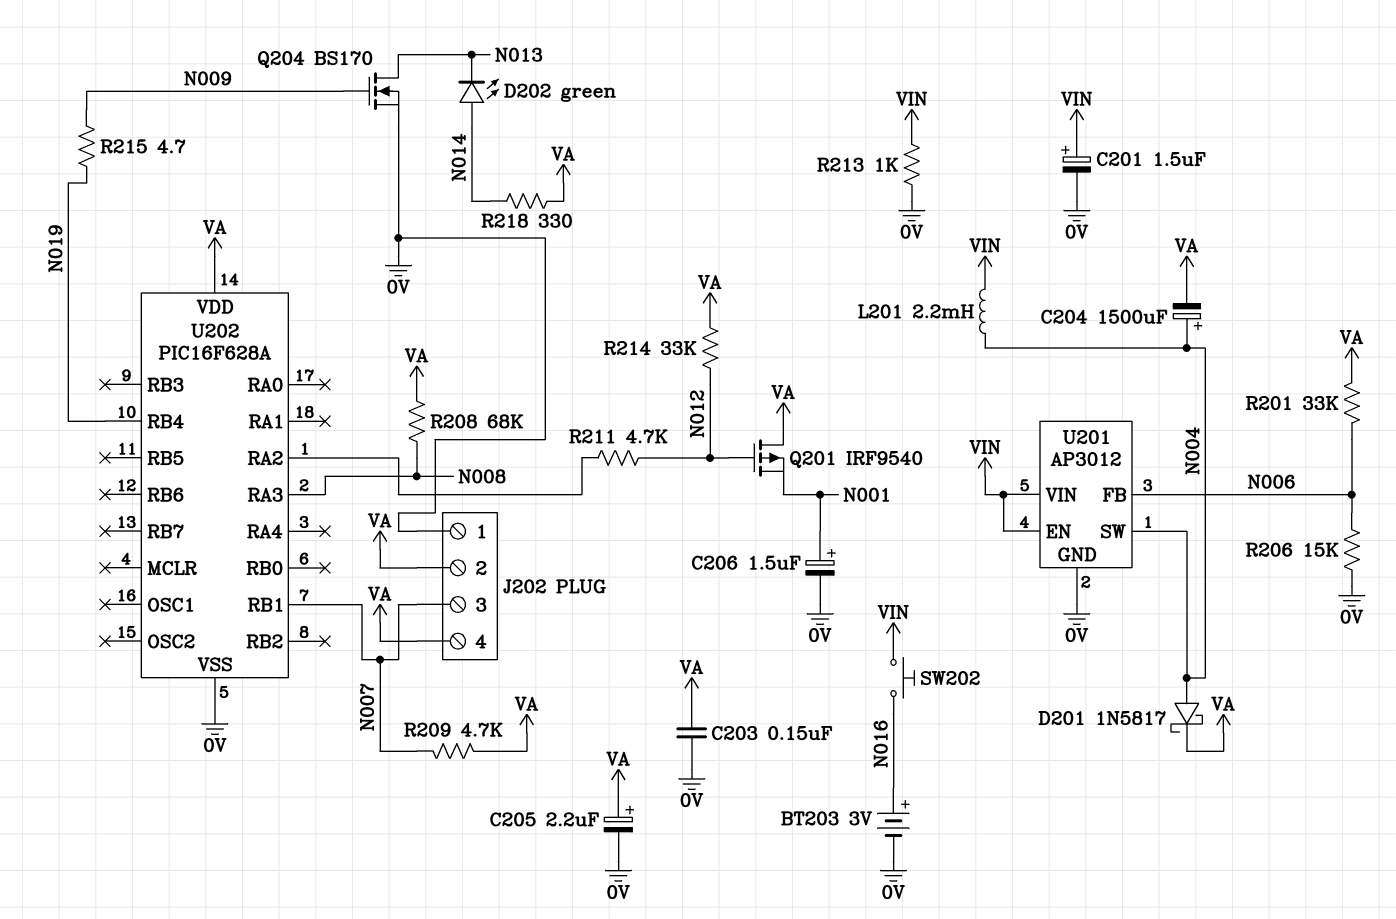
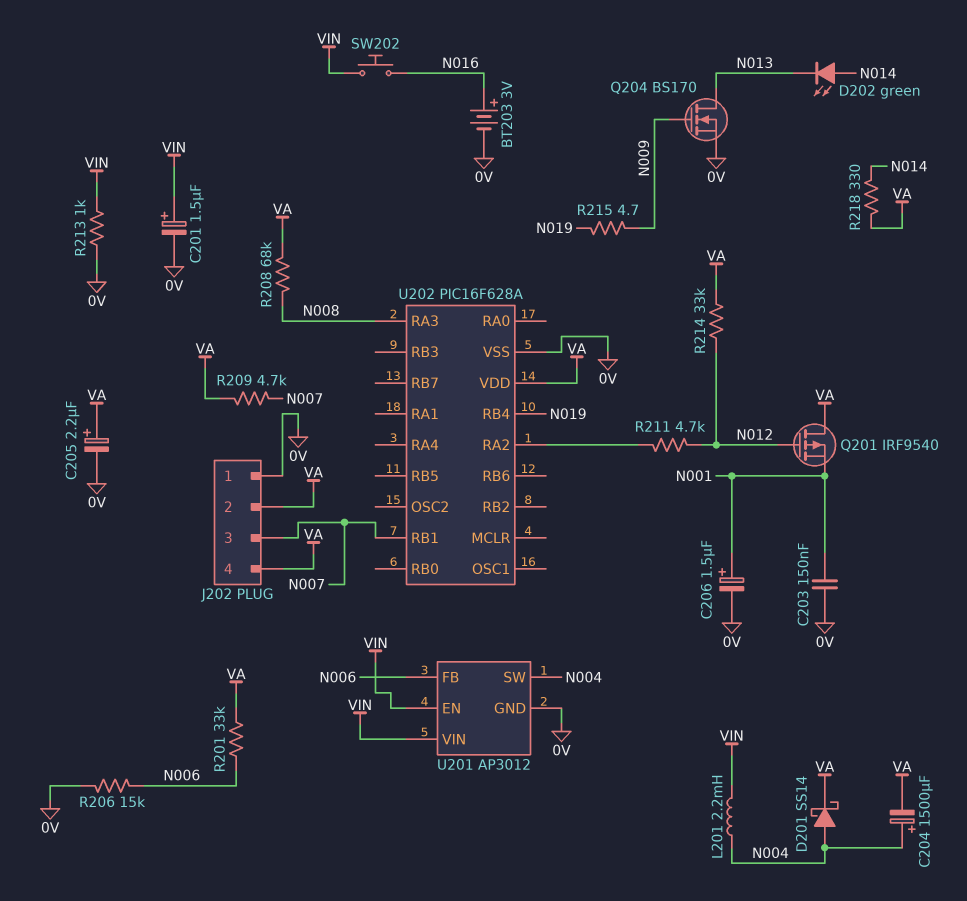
C203: 150nF (0V, VA) -> 150nF (0V, N001)
D201: schottky 1N5817 (A N004, K VA) -> schottky SS14 (A N004, K VA)

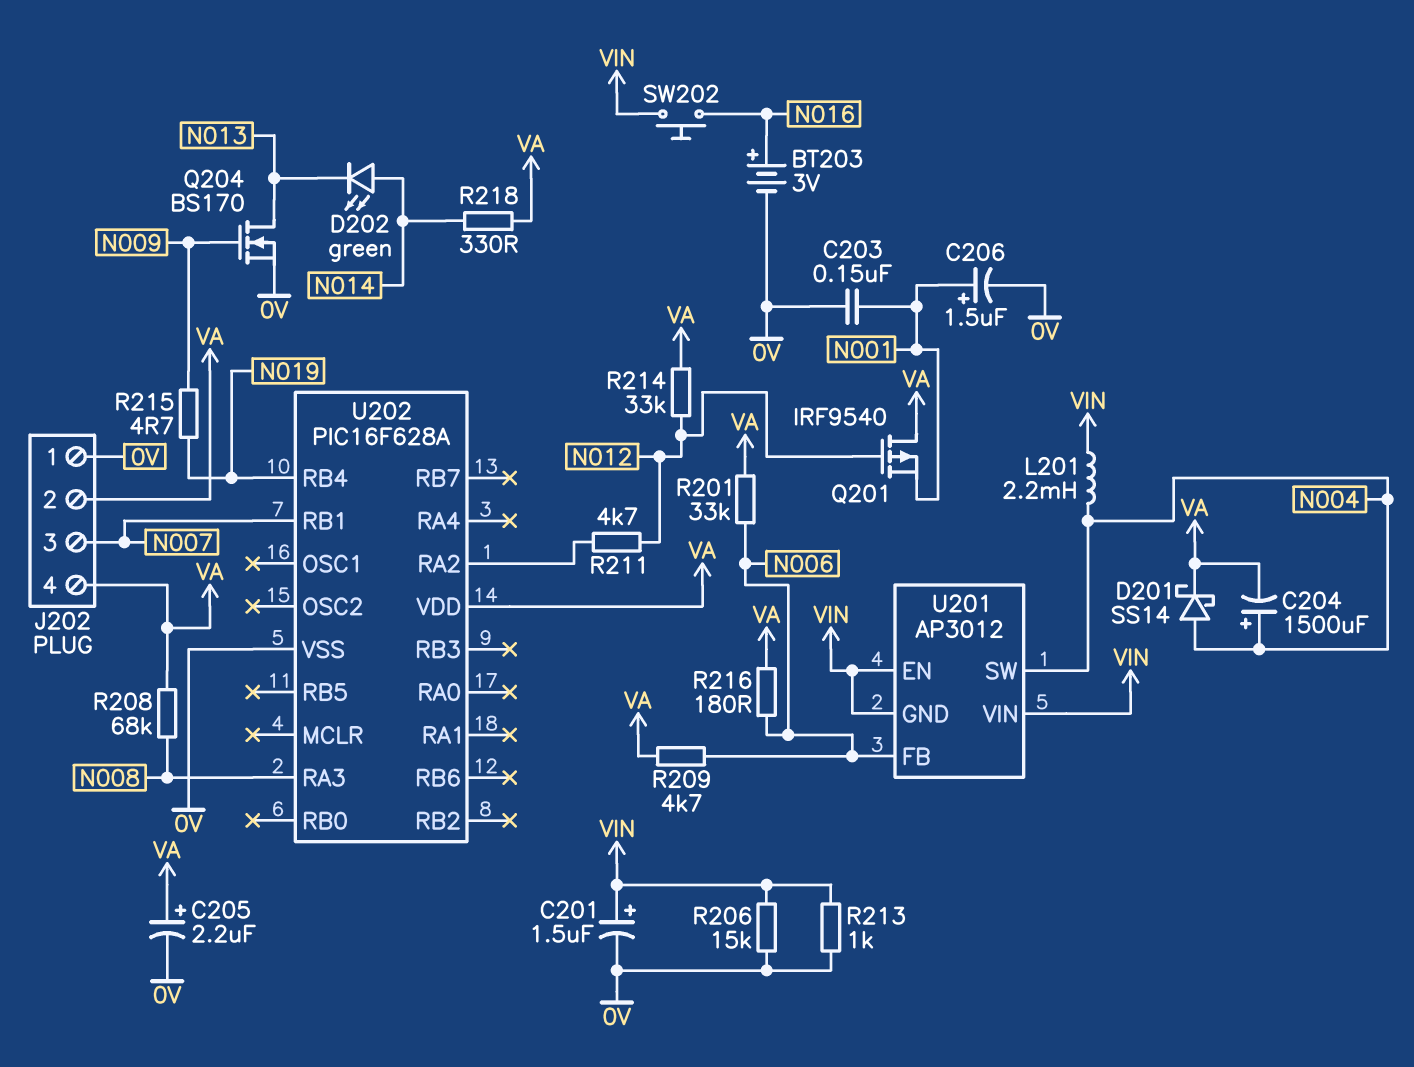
R206: 15k (0V, N006) -> 15k (0V, VIN)
R209: 4.7k (N007, VA) -> 4.7k (N006, VA)
R216: none -> 180 (N006, VA)
U201 pin GND: 0V -> VIN

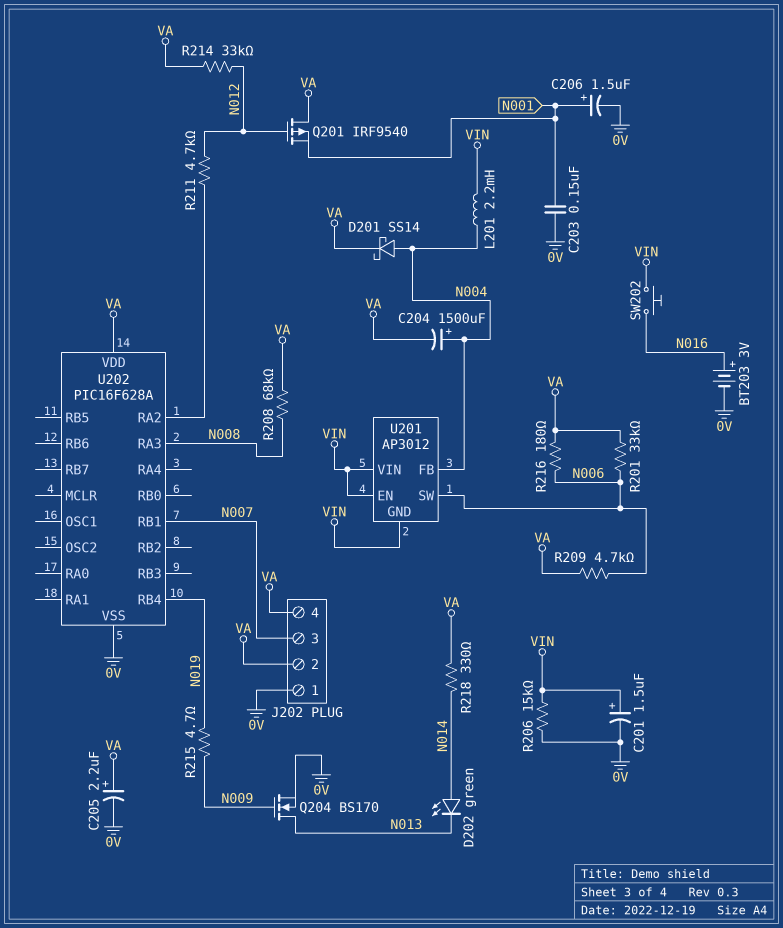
R213: 1k (0V, VIN) -> none
U201 pin FB: N006 -> N004
U201 pin SW: N004 -> N006

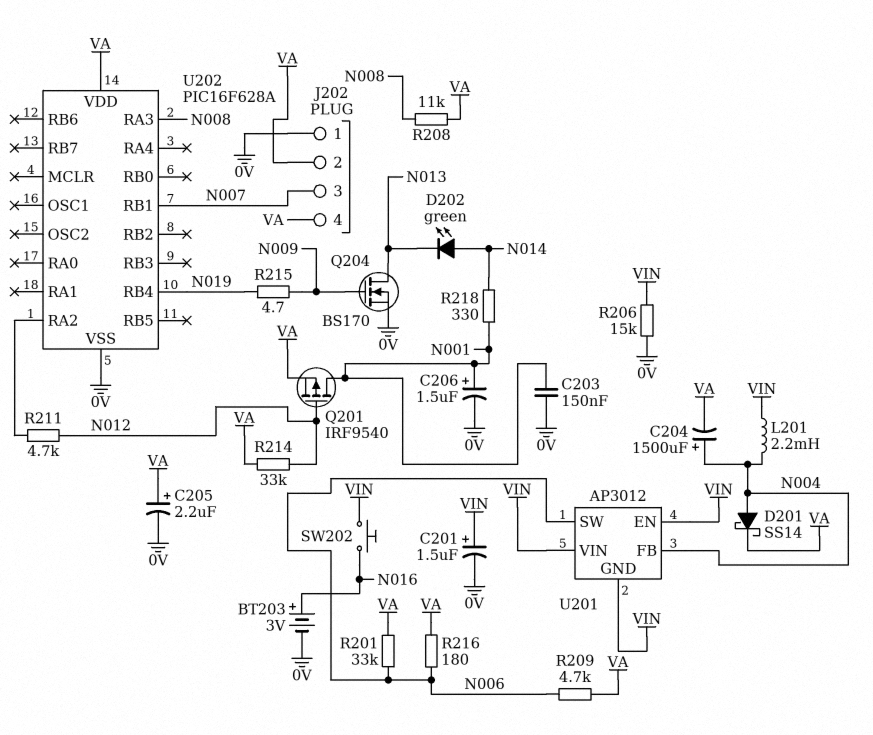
Q201: PMOS IRF9540 (G N012, D VA, S N001) -> PMOS IRF9540 (G N012, D N001, S VA)
R208: 68k (N008, VA) -> 11k (N008, VA)
R218: 330 (N014, VA) -> 330 (N001, N014)

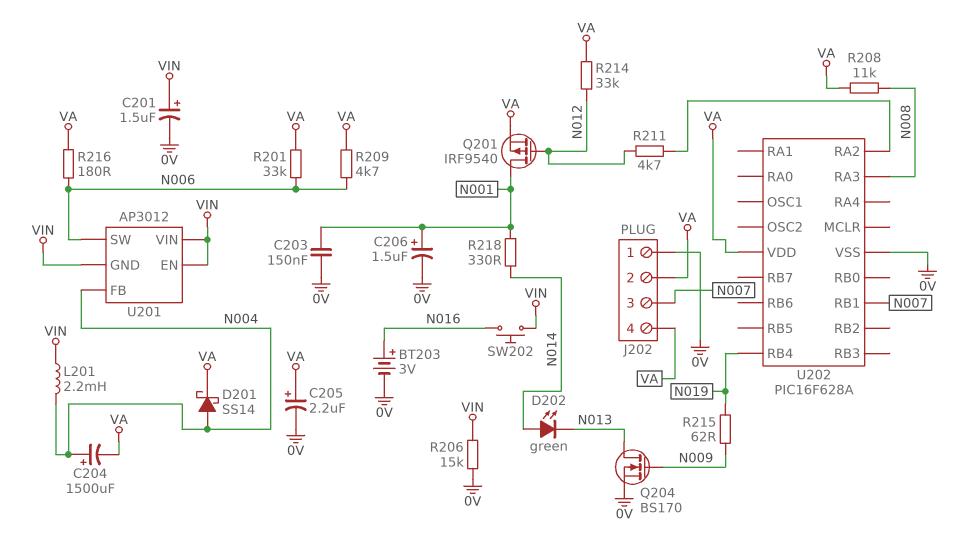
R215: 4.7 (N009, N019) -> 62 (N009, N019)

